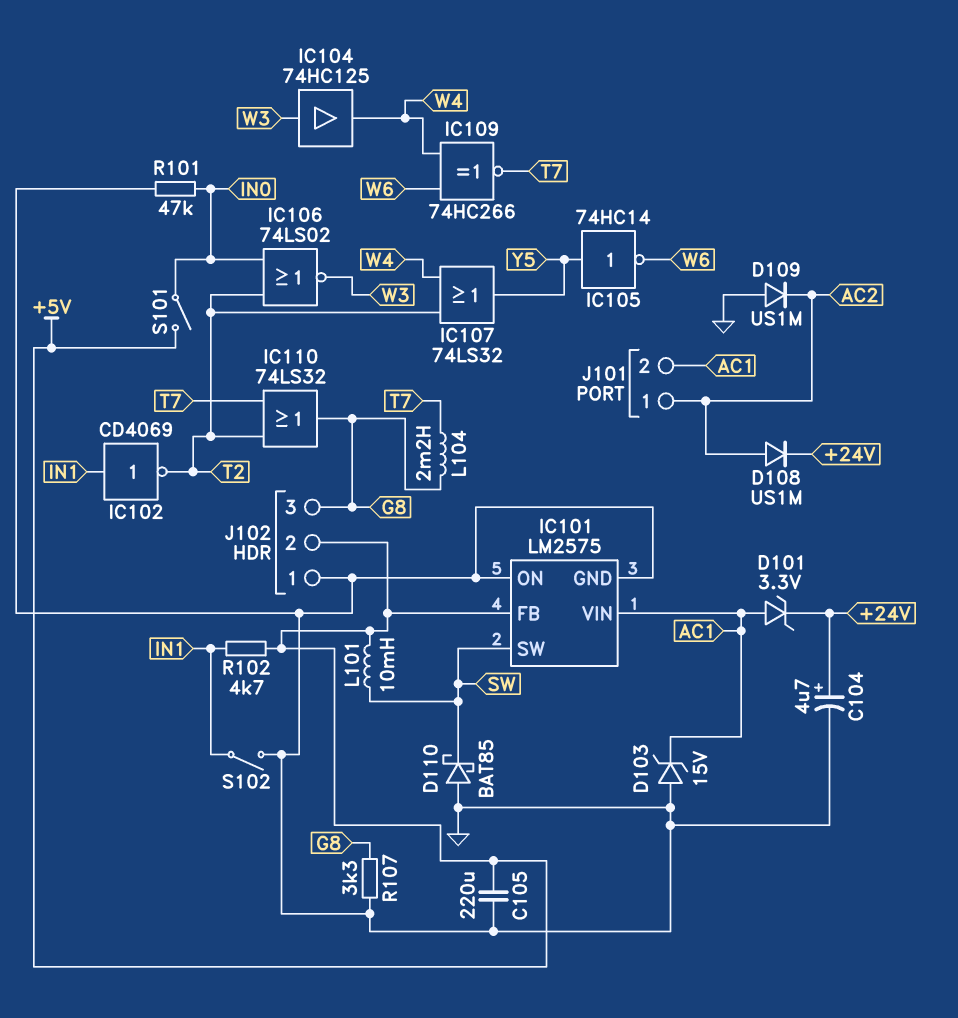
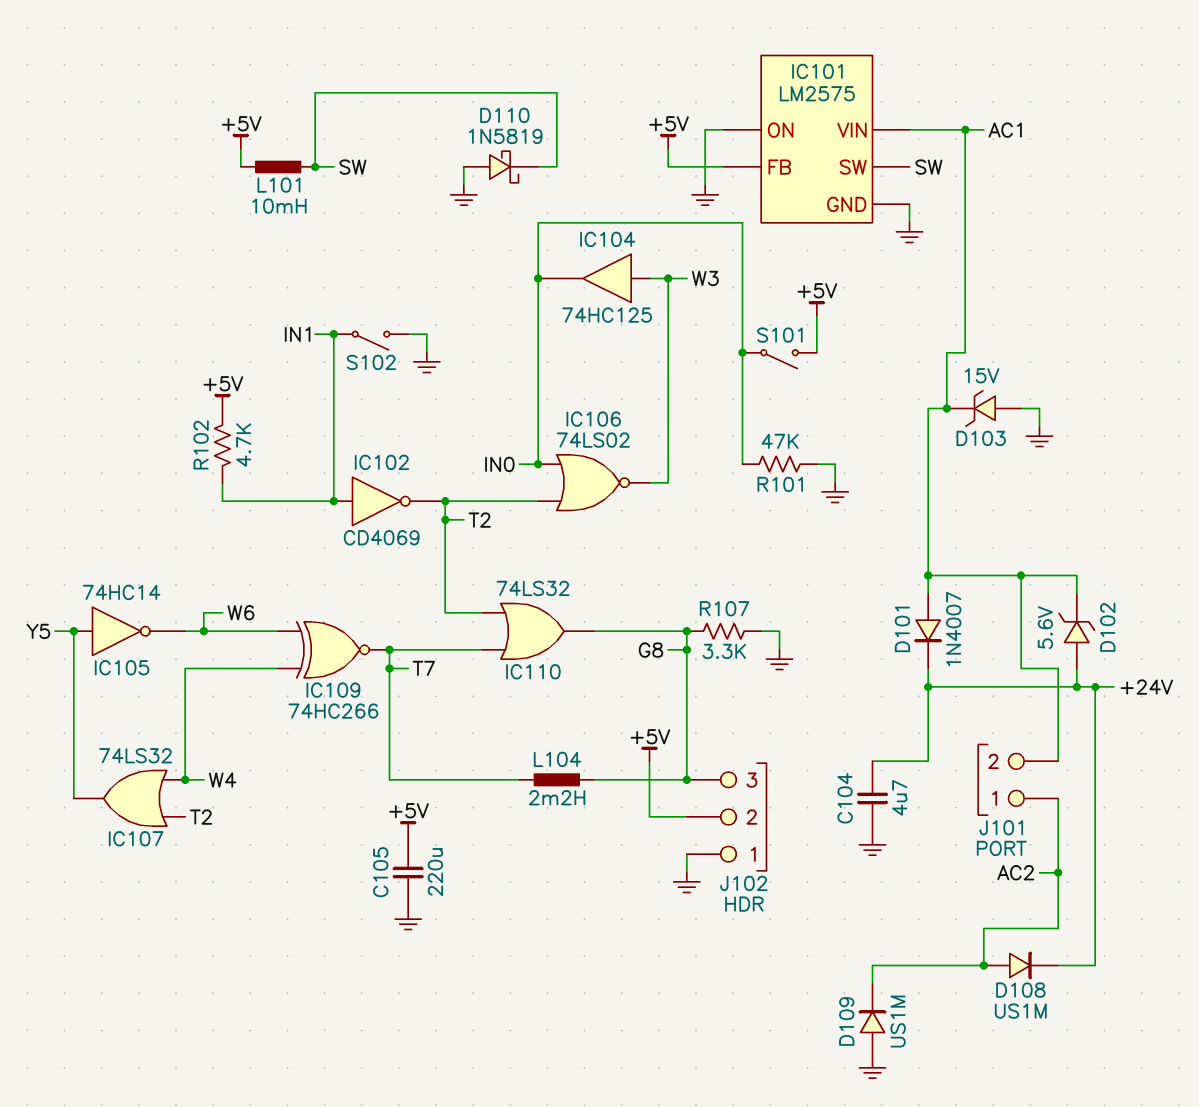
C104: 4.7uF (plus +24V, minus GND) -> 4.7uF (+24V, GND)
D101: zener 3.3V (A AC1, K +24V) -> diode 1N4007 (A AC1, K +24V)
D102: none -> zener 5.6V (A +24V, K AC1)
D110: schottky BAT85 (A GND, K SW) -> schottky 1N5819 (A GND, K SW)
IC104: buffer 74HC125 (in W3, out W4) -> buffer 74HC125 (in W3, out IN0)

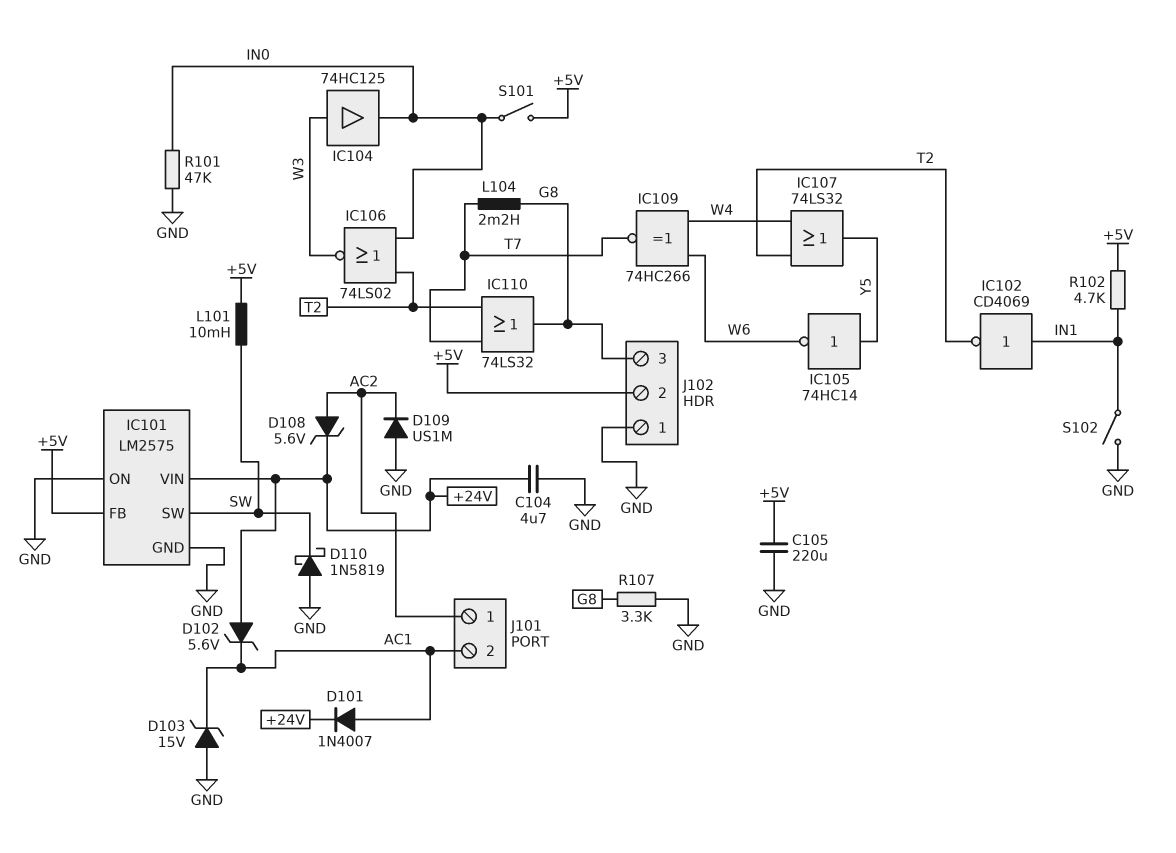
D108: diode US1M (A AC2, K +24V) -> zener 5.6V (A AC2, K +24V)
IC101 pin VIN: AC1 -> +24V

